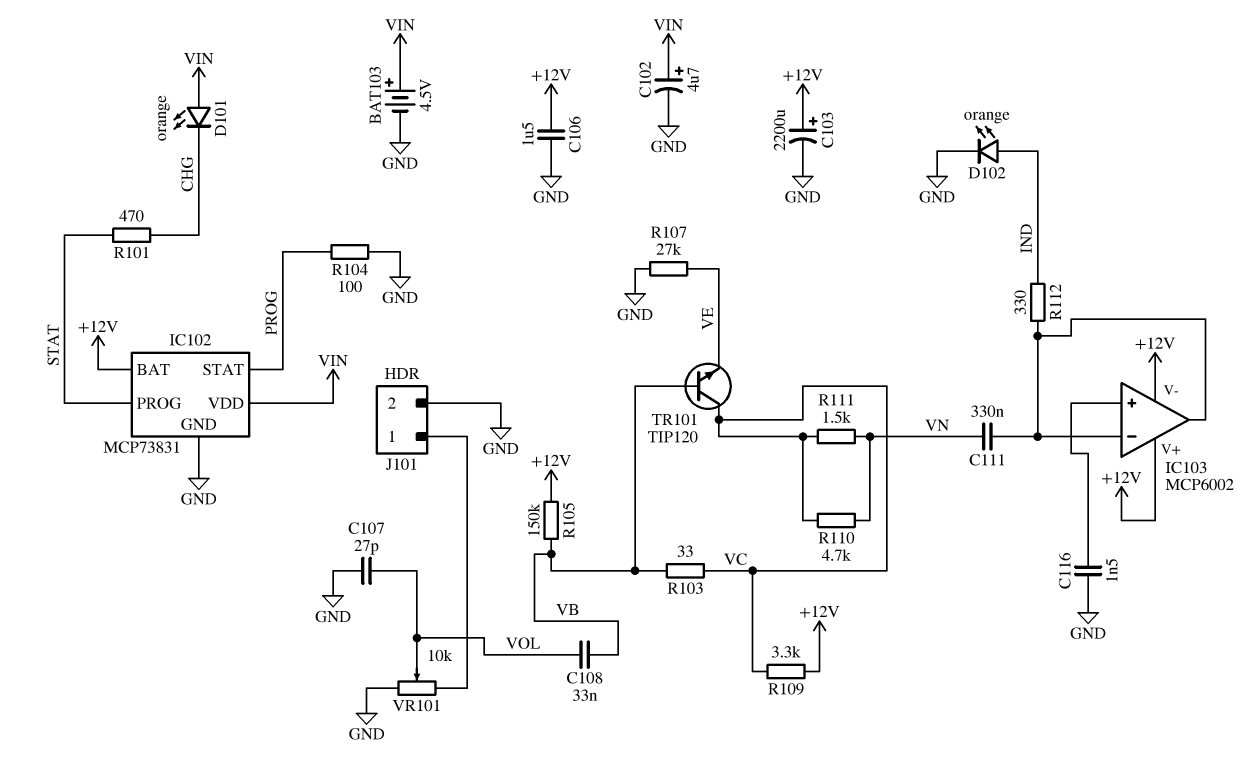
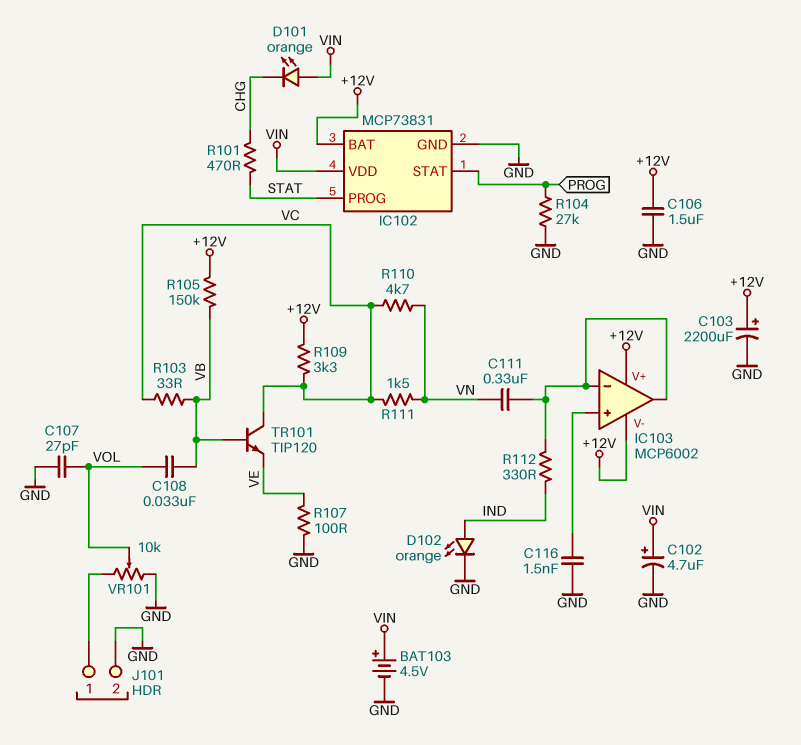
R104: 100 (GND, PROG) -> 27k (GND, PROG)
R107: 27k (GND, VE) -> 100 (GND, VE)

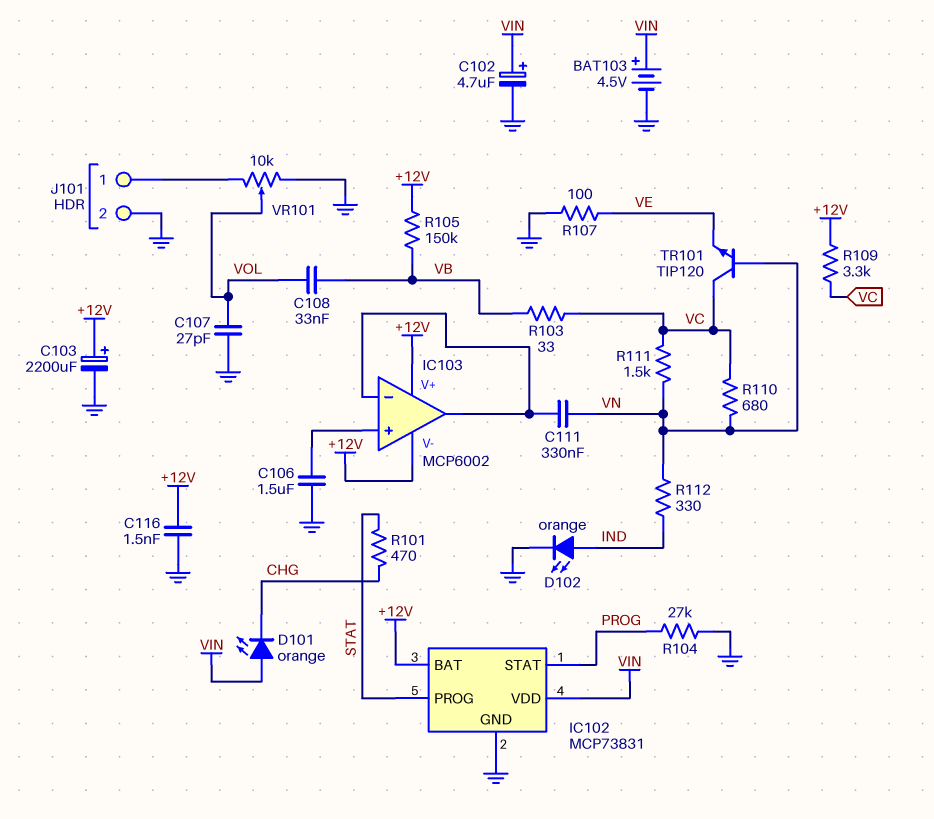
C106: 1.5uF (+12V, GND) -> 1.5uF (GND, IC103/in+)
C116: 1.5nF (GND, IC103/in+) -> 1.5nF (+12V, GND)
R110: 4.7k (VC, VN) -> 680 (VC, VN)
R112: 330 (IC103/in-, IND) -> 330 (IND, VN)
TR101: NPN TIP120 (B VB, C VC, E VE) -> NPN TIP120 (B VN, C VC, E VE)

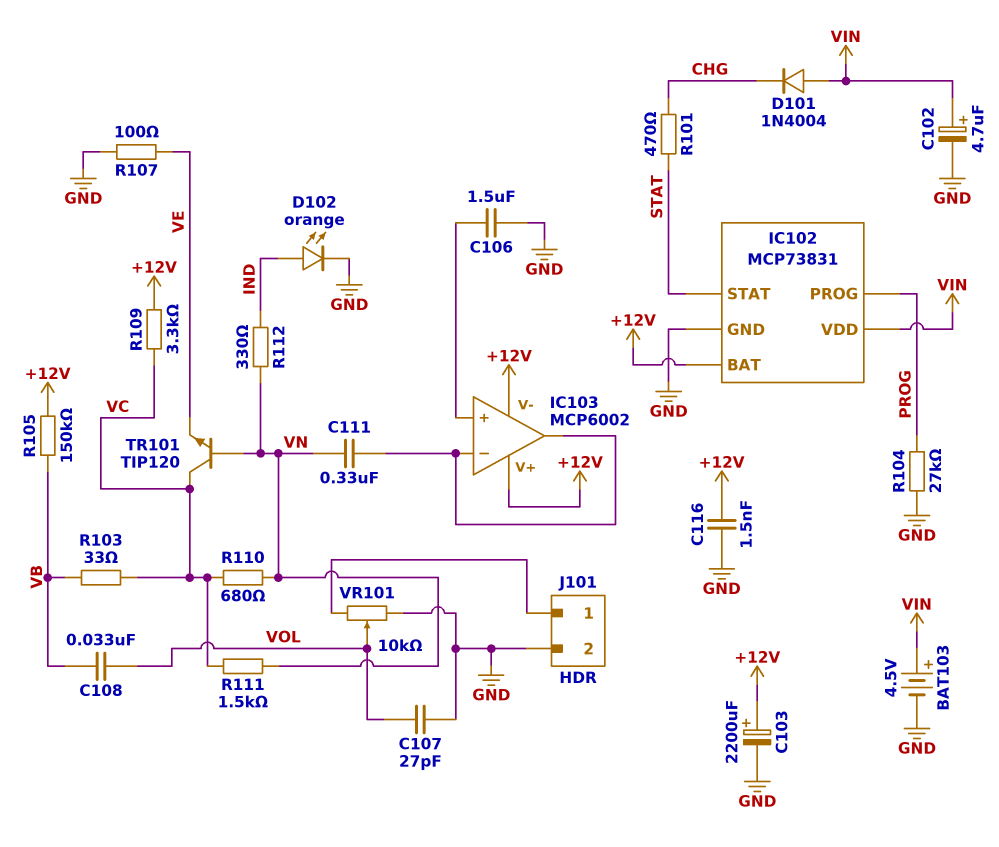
D101: LED orange (A VIN, K CHG) -> diode 1N4004 (A VIN, K CHG)
IC102 pin PROG: STAT -> PROG
IC102 pin STAT: PROG -> STAT

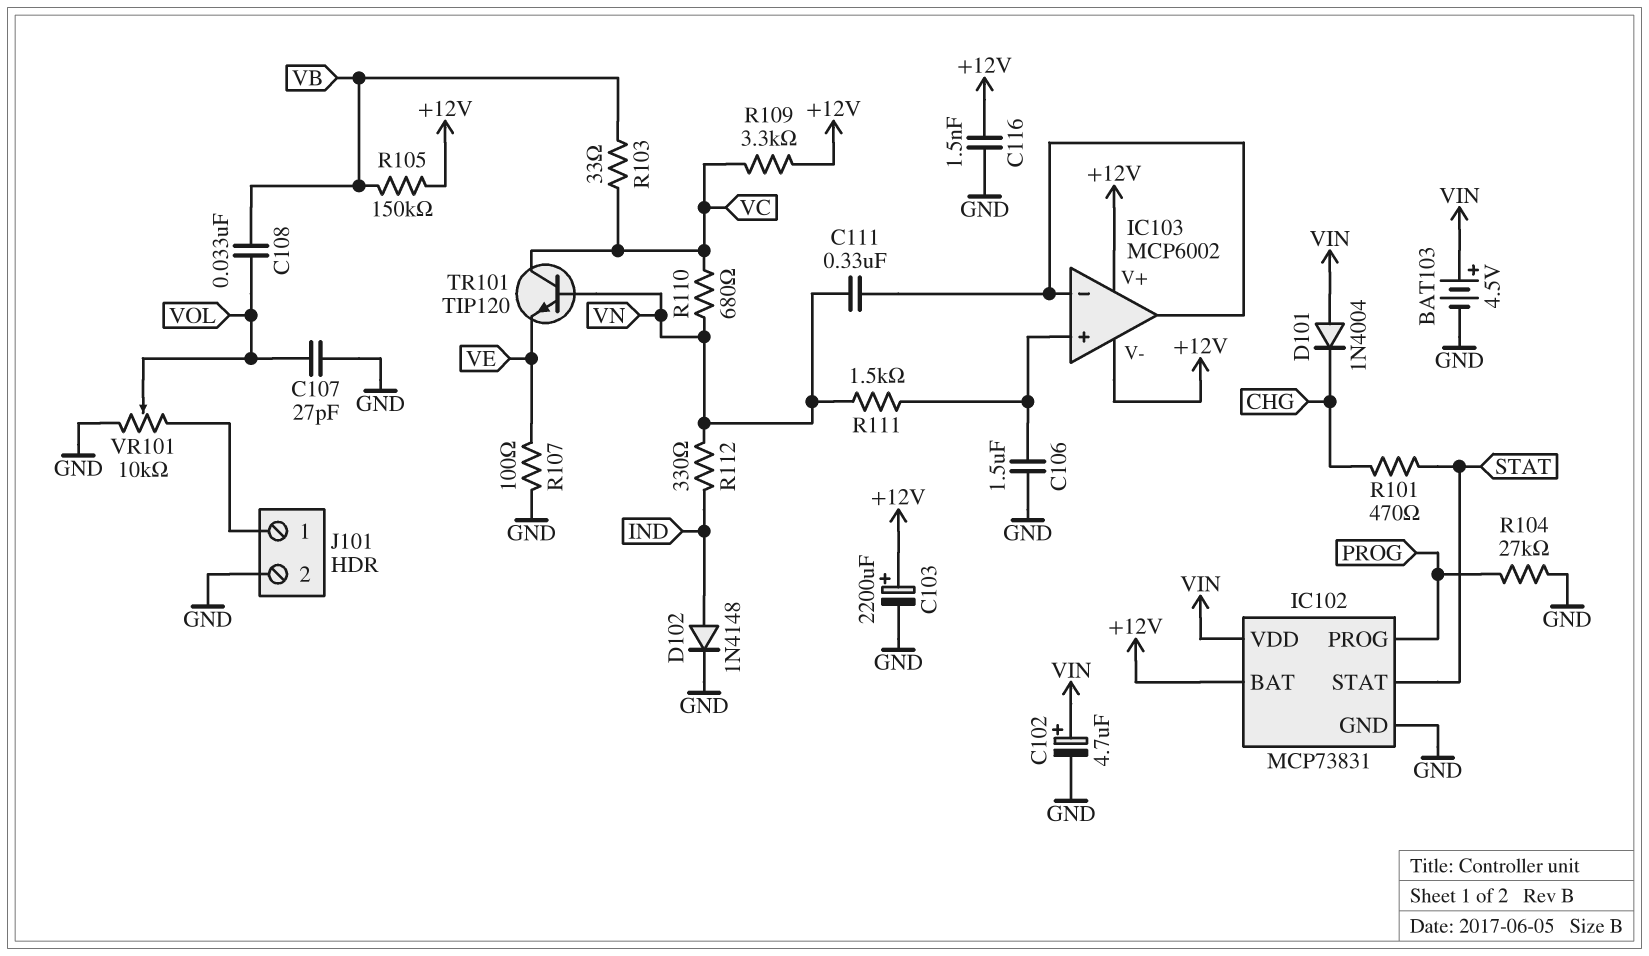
D102: LED orange (A IND, K GND) -> diode 1N4148 (A IND, K GND)
R111: 1.5k (VC, VN) -> 1.5k (IC103/in+, VN)

